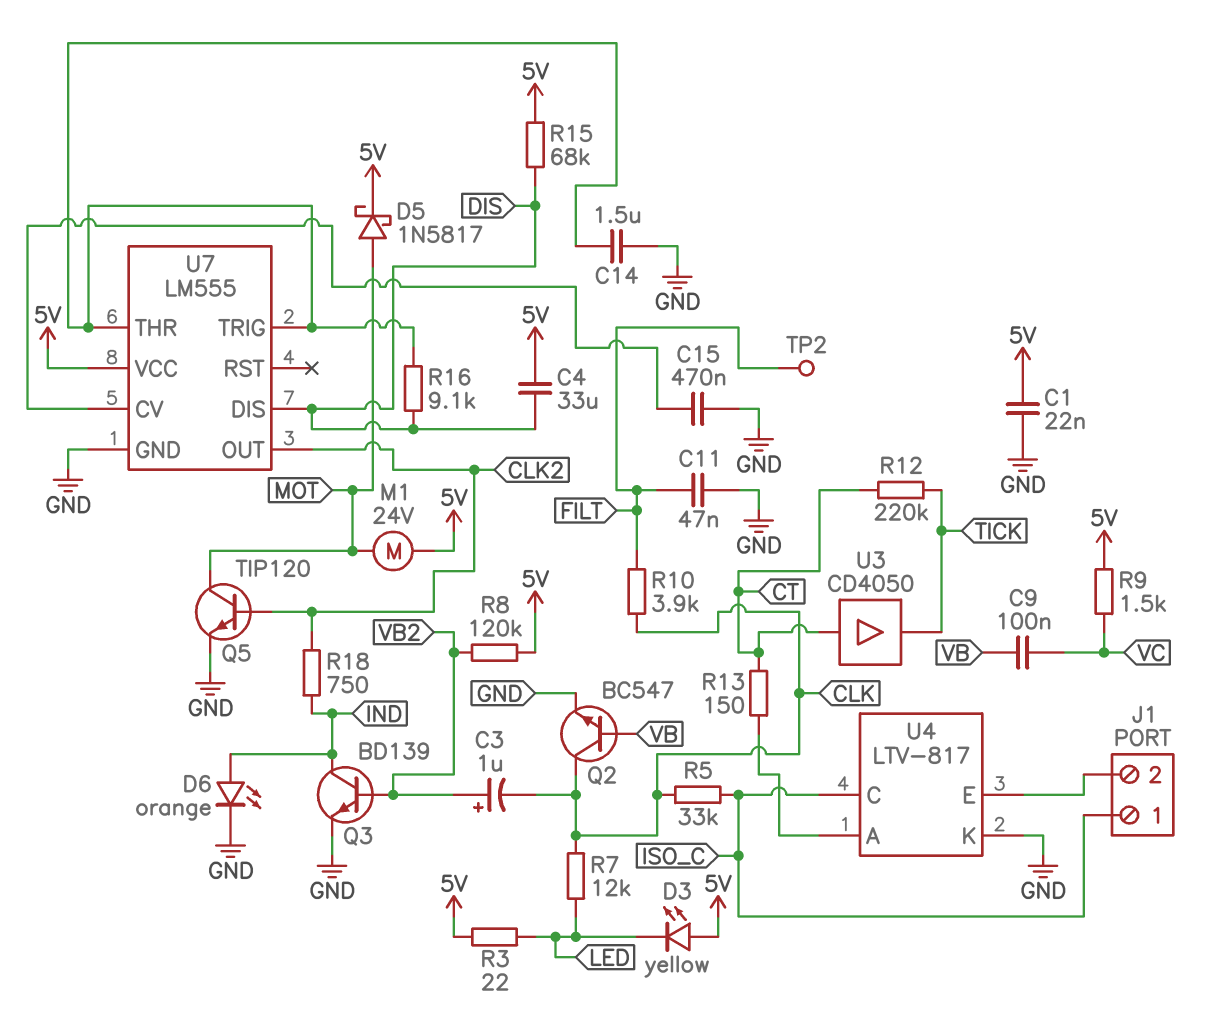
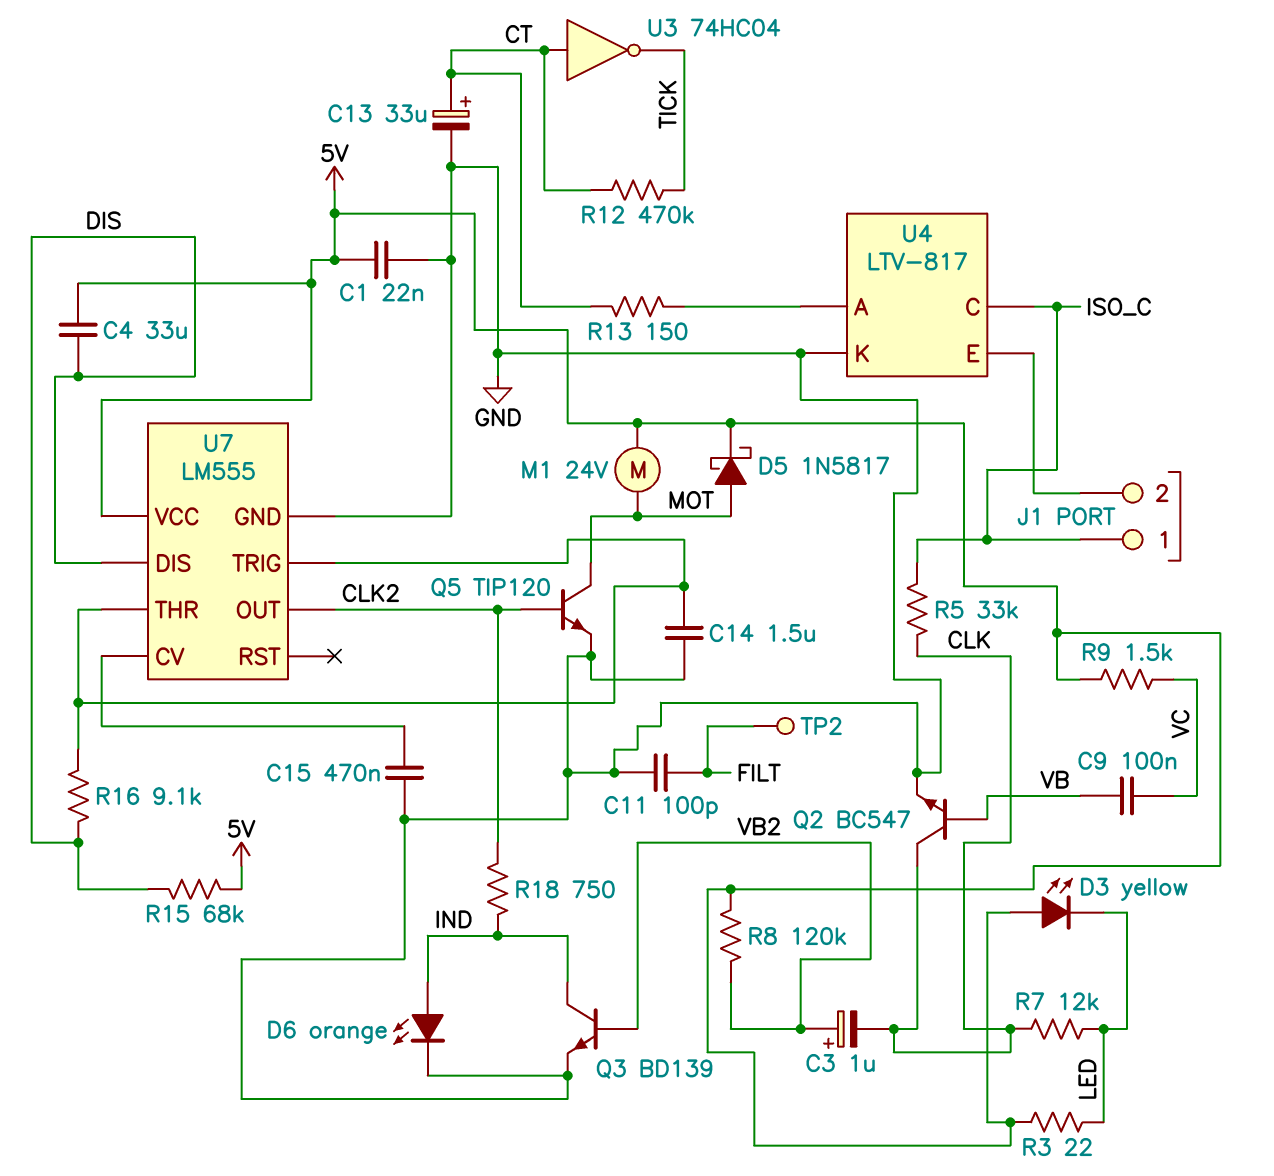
C11: 47nF (FILT, GND) -> 100pF (FILT, GND)
C13: none -> 33uF (plus CT, minus GND)
R10: 3.9k (CLK, FILT) -> none
R12: 220k (CT, TICK) -> 470k (CT, TICK)
U3: buffer CD4050 (in CT, out TICK) -> NOT 74HC04 (in CT, out TICK)

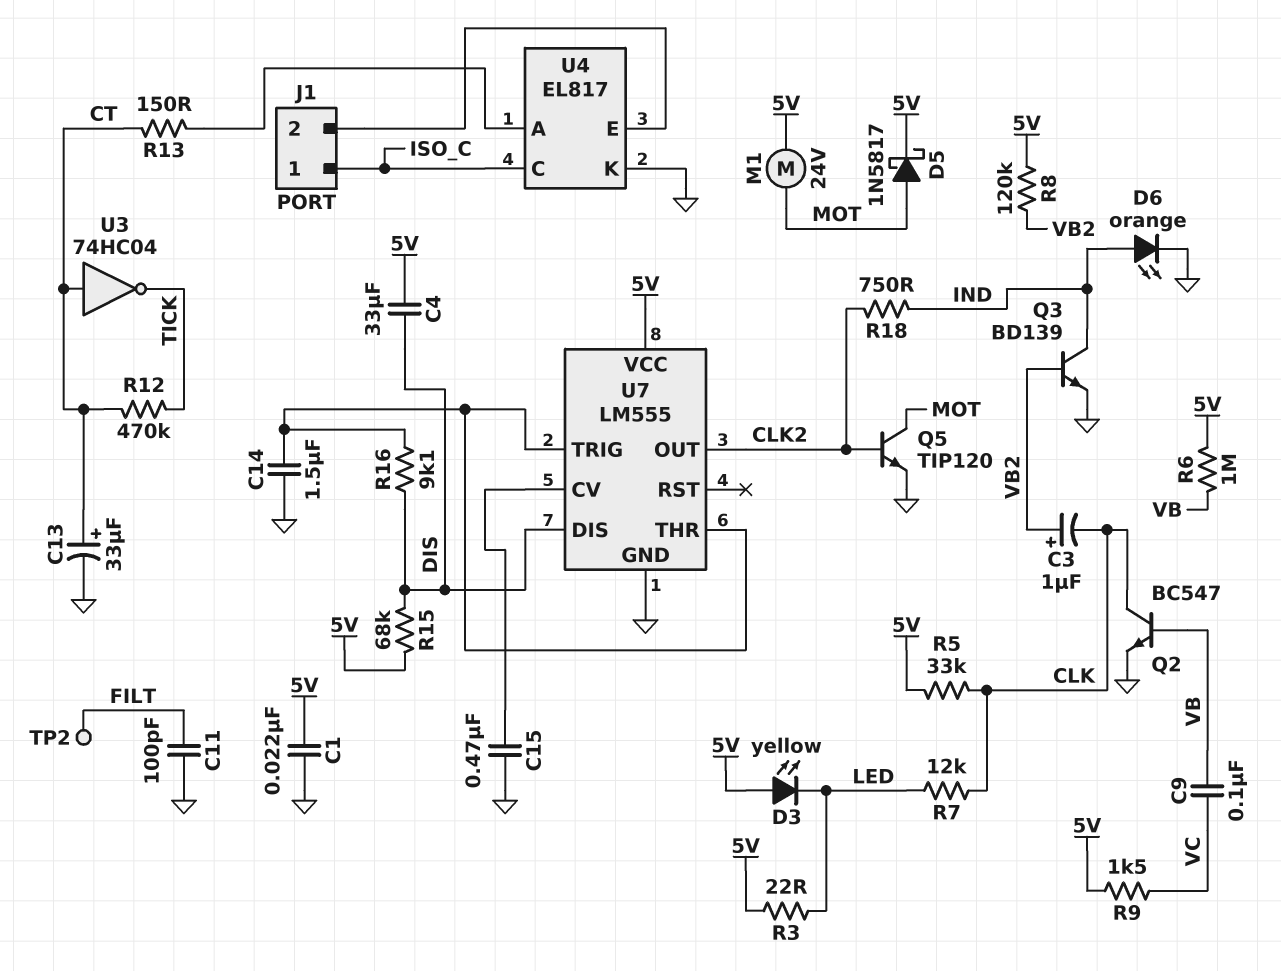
R5: 33k (CLK, ISO_C) -> 33k (5V, CLK)
R6: none -> 1M (5V, VB)
U4: LTV-817 -> EL817

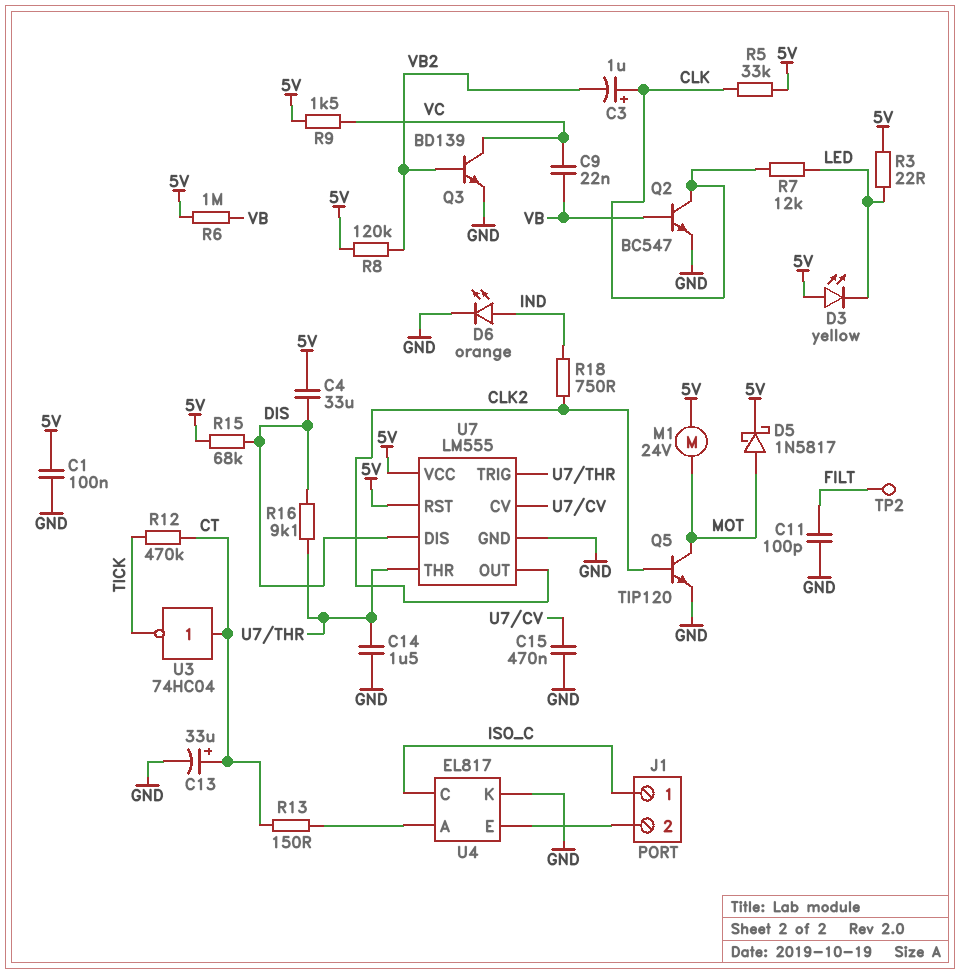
C1: 22nF (5V, GND) -> 100nF (5V, GND)
C3: 1uF (plus VB2, minus CLK) -> 1uF (plus CLK, minus VB2)
C9: 100nF (VB, VC) -> 22nF (VB, VC)
Q3: NPN BD139 (B VB2, C IND, E GND) -> NPN BD139 (B VB2, C VC, E GND)
U7 pin RST: none -> 5V

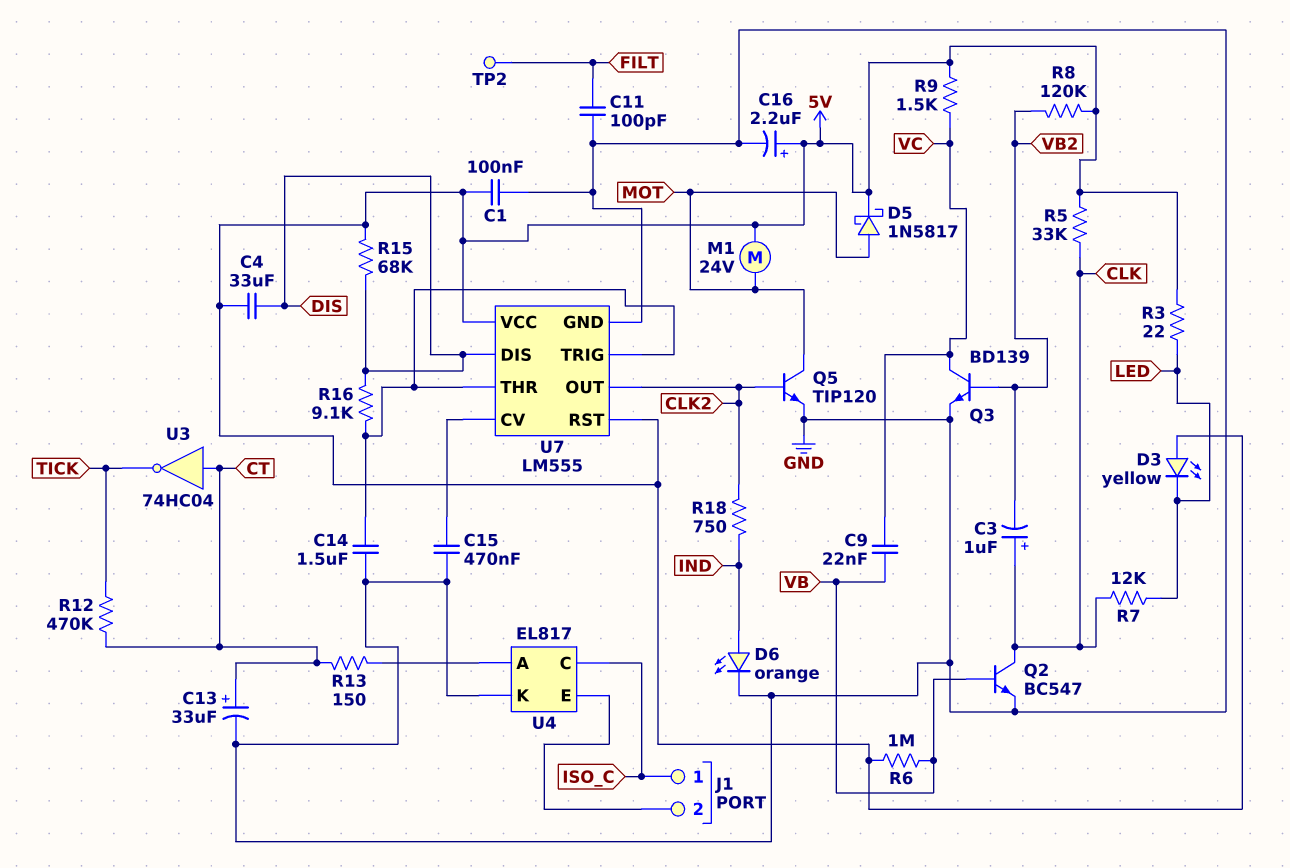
C16: none -> 2.2uF (plus 5V, minus GND)

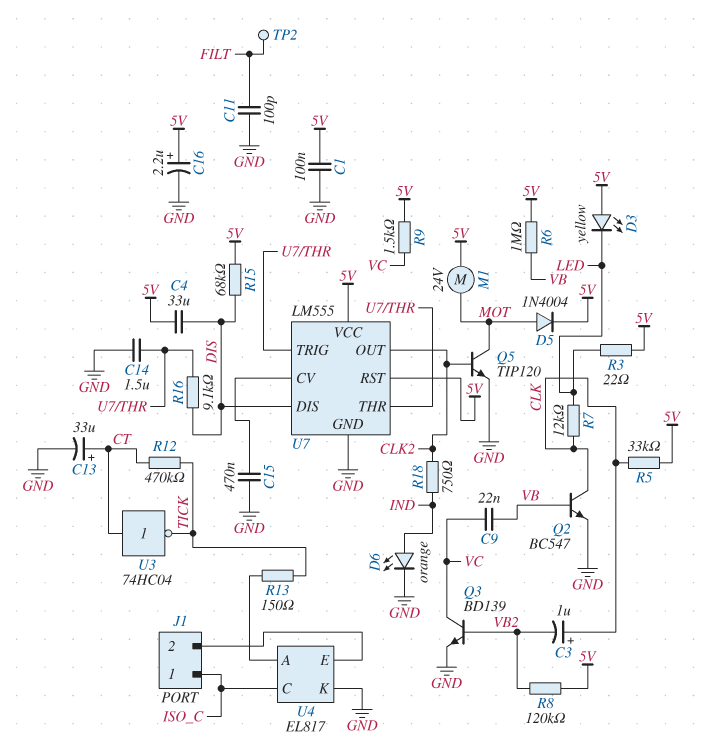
D5: schottky 1N5817 (A MOT, K 5V) -> diode 1N4004 (A MOT, K 5V)
R13: 150 (CT, U4/A) -> 150 (TICK, U4/A)

